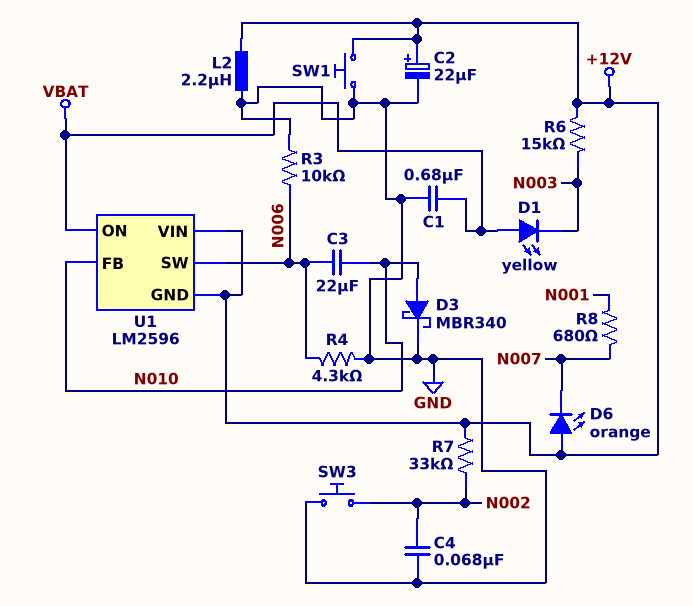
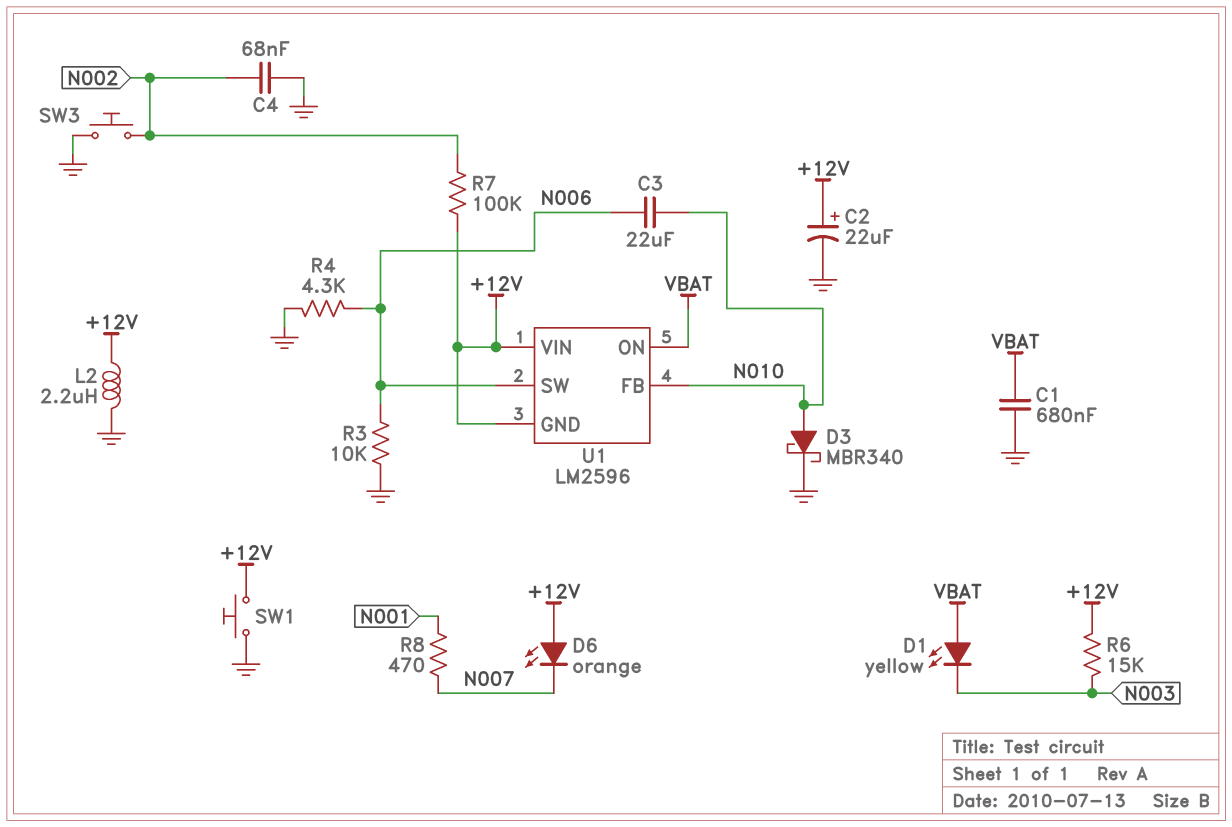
R7: 33k (+12V, N002) -> 100k (+12V, N002)
R8: 680 (N001, N007) -> 470 (N001, N007)

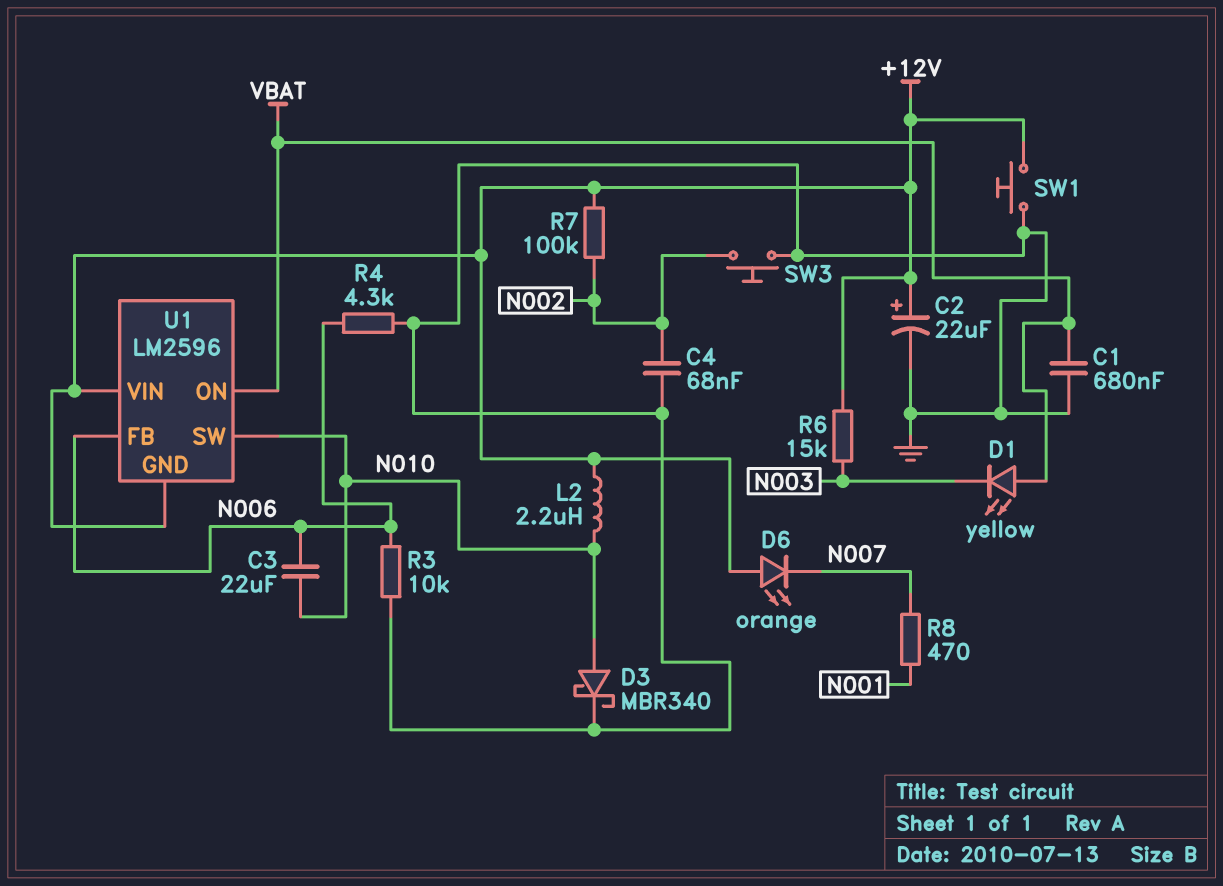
L2: 2.2uH (+12V, GND) -> 2.2uH (+12V, N010)
U1 pin FB: N010 -> N006
U1 pin SW: N006 -> N010

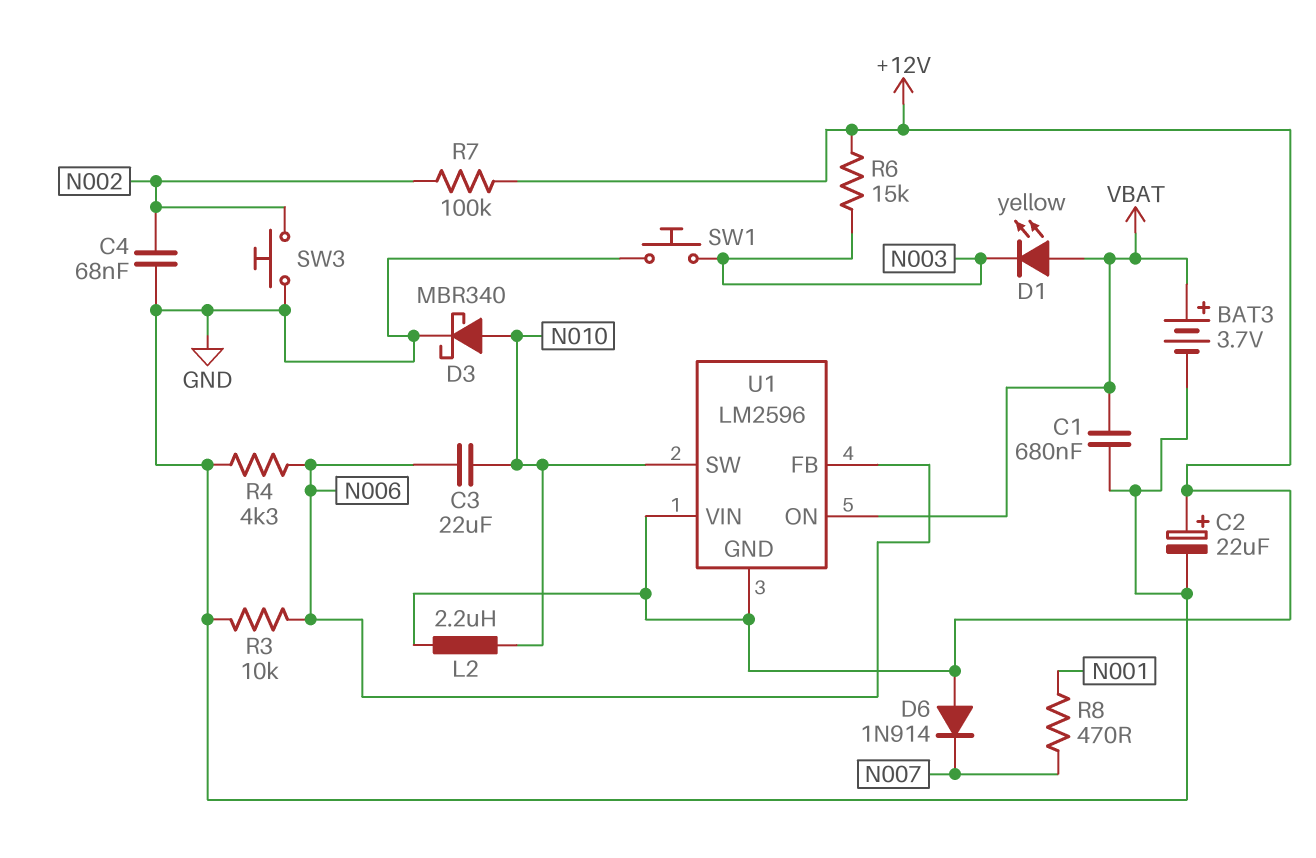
BAT3: none -> 3.7V (plus VBAT, minus GND)
D6: LED orange (A +12V, K N007) -> diode 1N914 (A +12V, K N007)
SW1: button (+12V, GND) -> button (GND, N003)

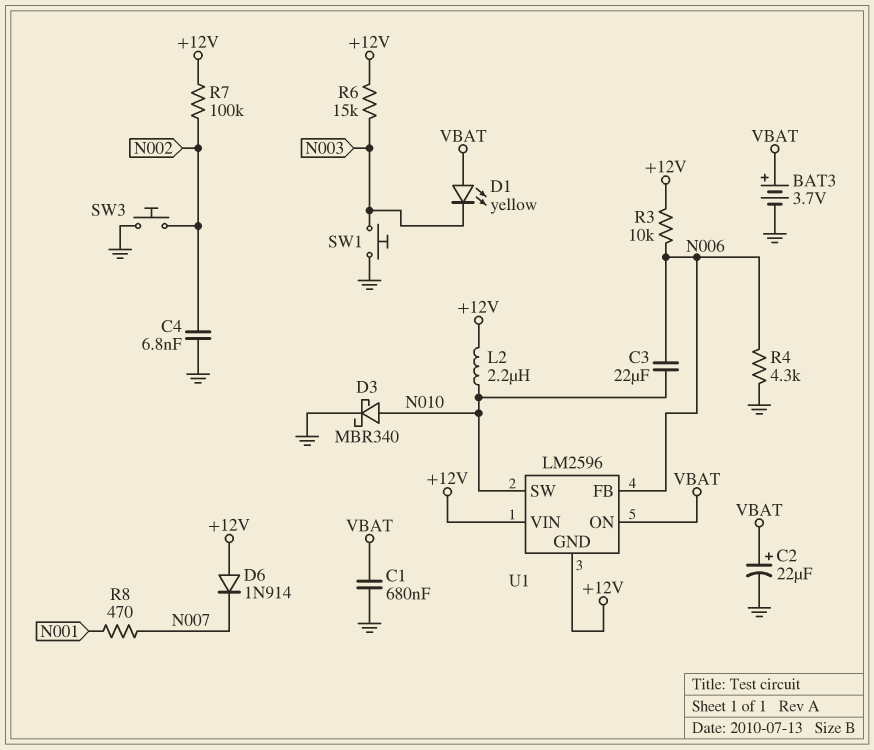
C2: 22uF (plus +12V, minus GND) -> 22uF (plus VBAT, minus GND)
C4: 68nF (GND, N002) -> 6.8nF (GND, N002)
R3: 10k (GND, N006) -> 10k (+12V, N006)

